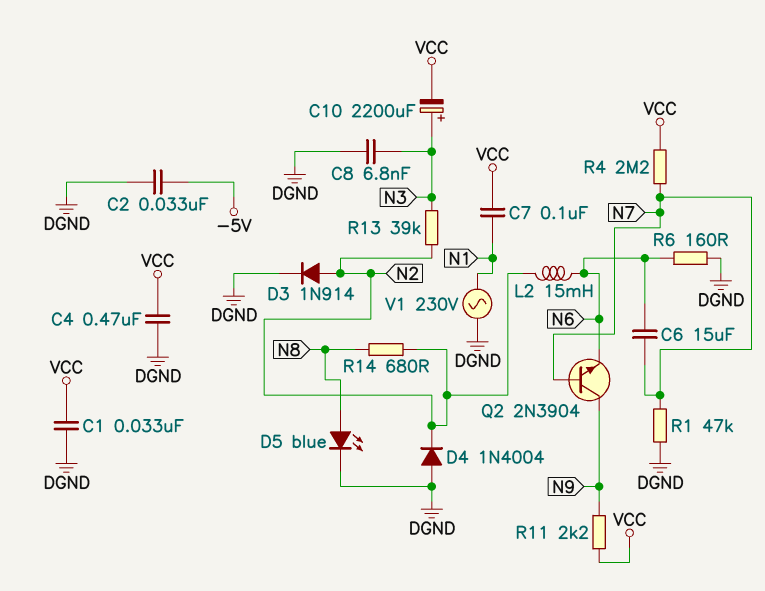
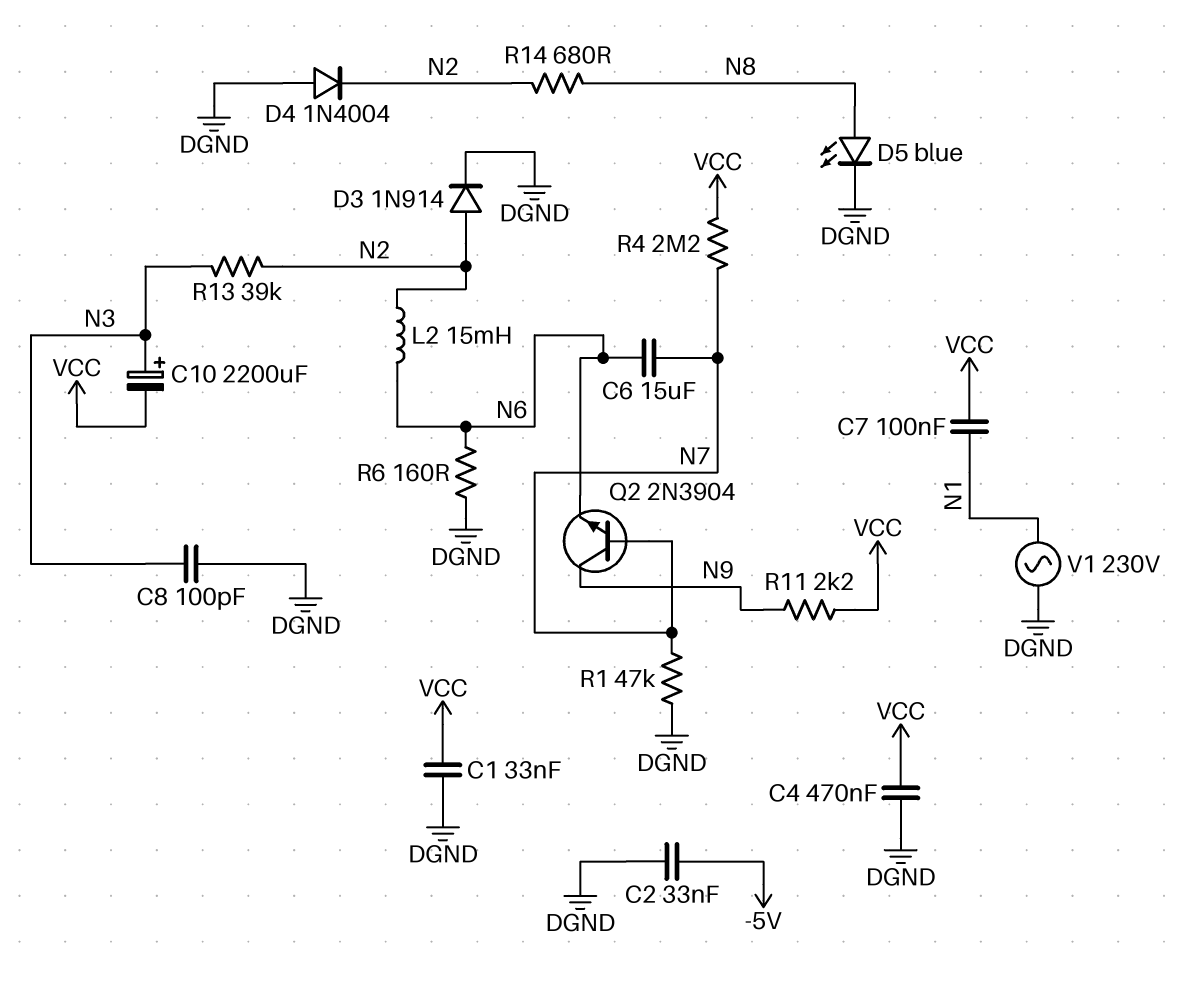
C8: 6.8nF (DGND, N3) -> 100pF (DGND, N3)

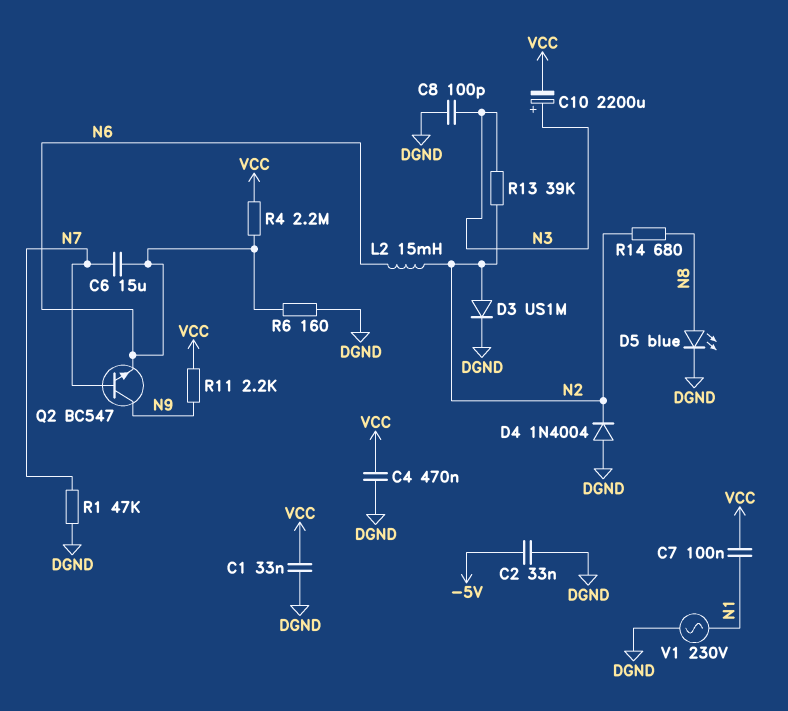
D3: diode 1N914 (A N2, K DGND) -> diode US1M (A N2, K DGND)
Q2: NPN 2N3904 (B N7, C N9, E N6) -> NPN BC547 (B N7, C N9, E N6)
R4: 2.2M (N7, VCC) -> 2.2M (N6, VCC)

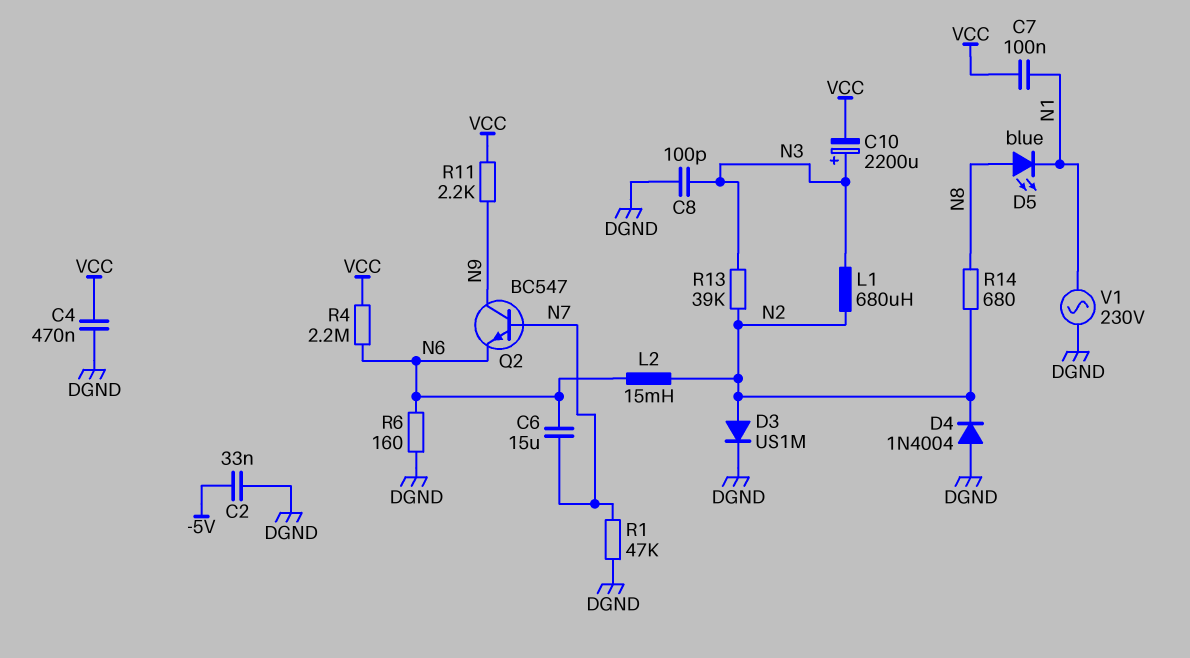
C1: 33nF (DGND, VCC) -> none
D5: LED blue (A N8, K DGND) -> LED blue (A N8, K N1)
L1: none -> 680uH (N2, N3)

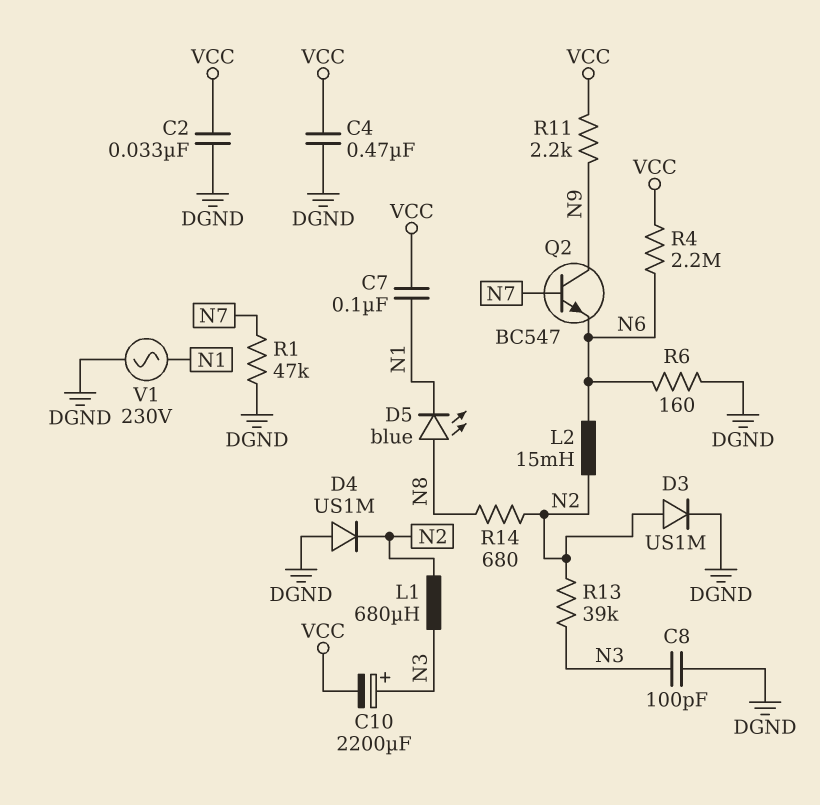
C2: 33nF (-5V, DGND) -> 33nF (DGND, VCC)
C6: 15uF (N6, N7) -> none
D4: diode 1N4004 (A DGND, K N2) -> diode US1M (A DGND, K N2)

